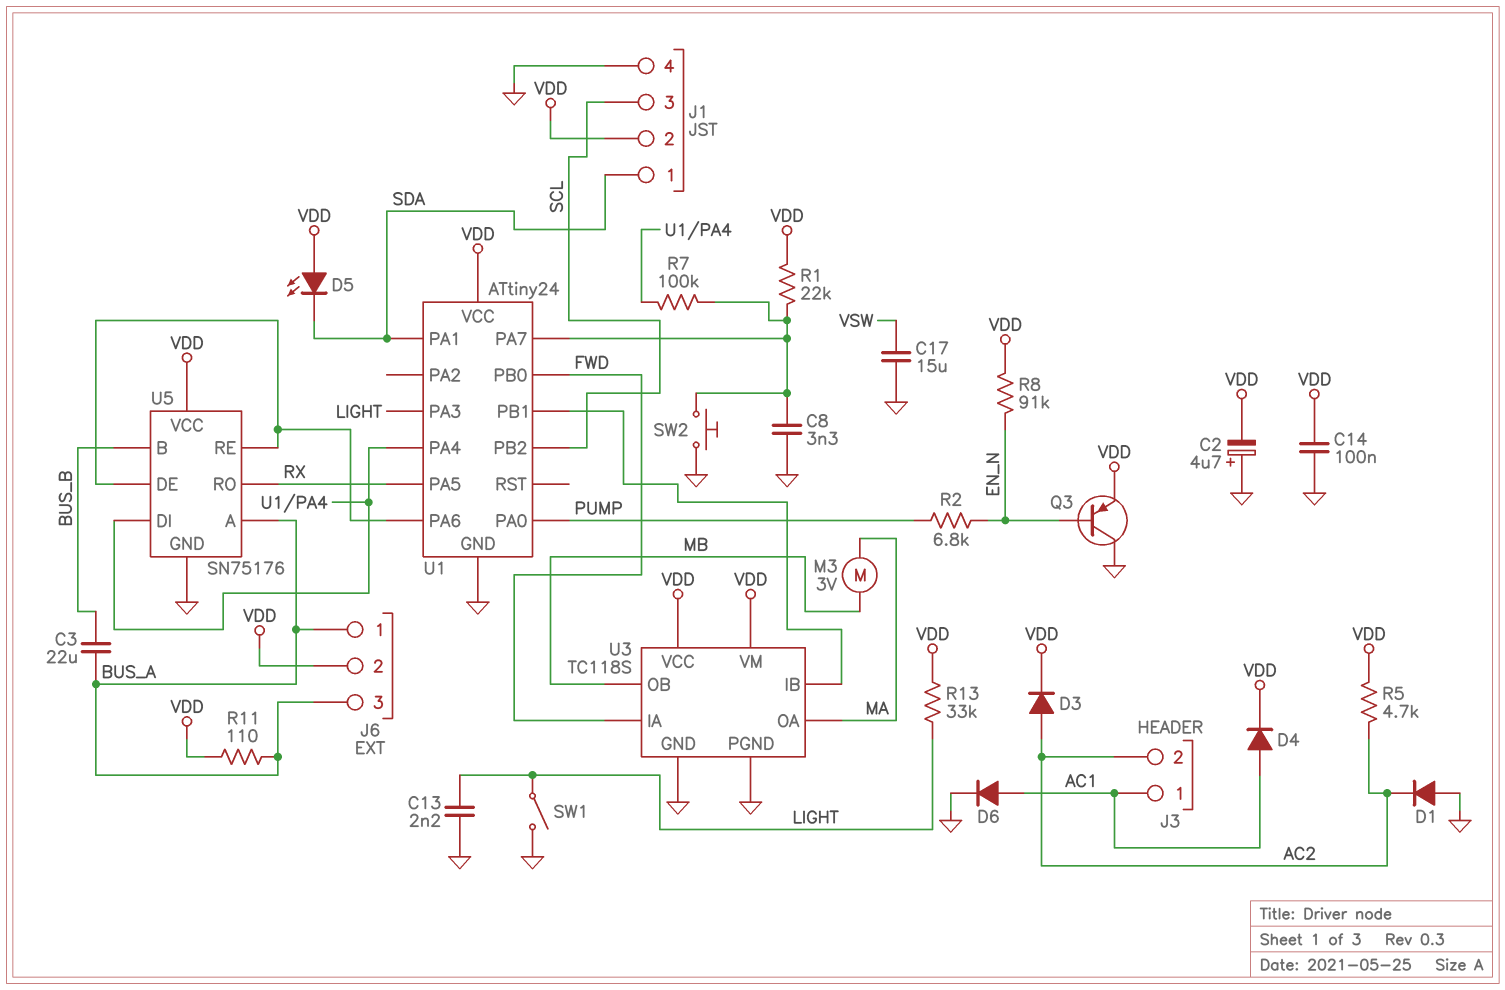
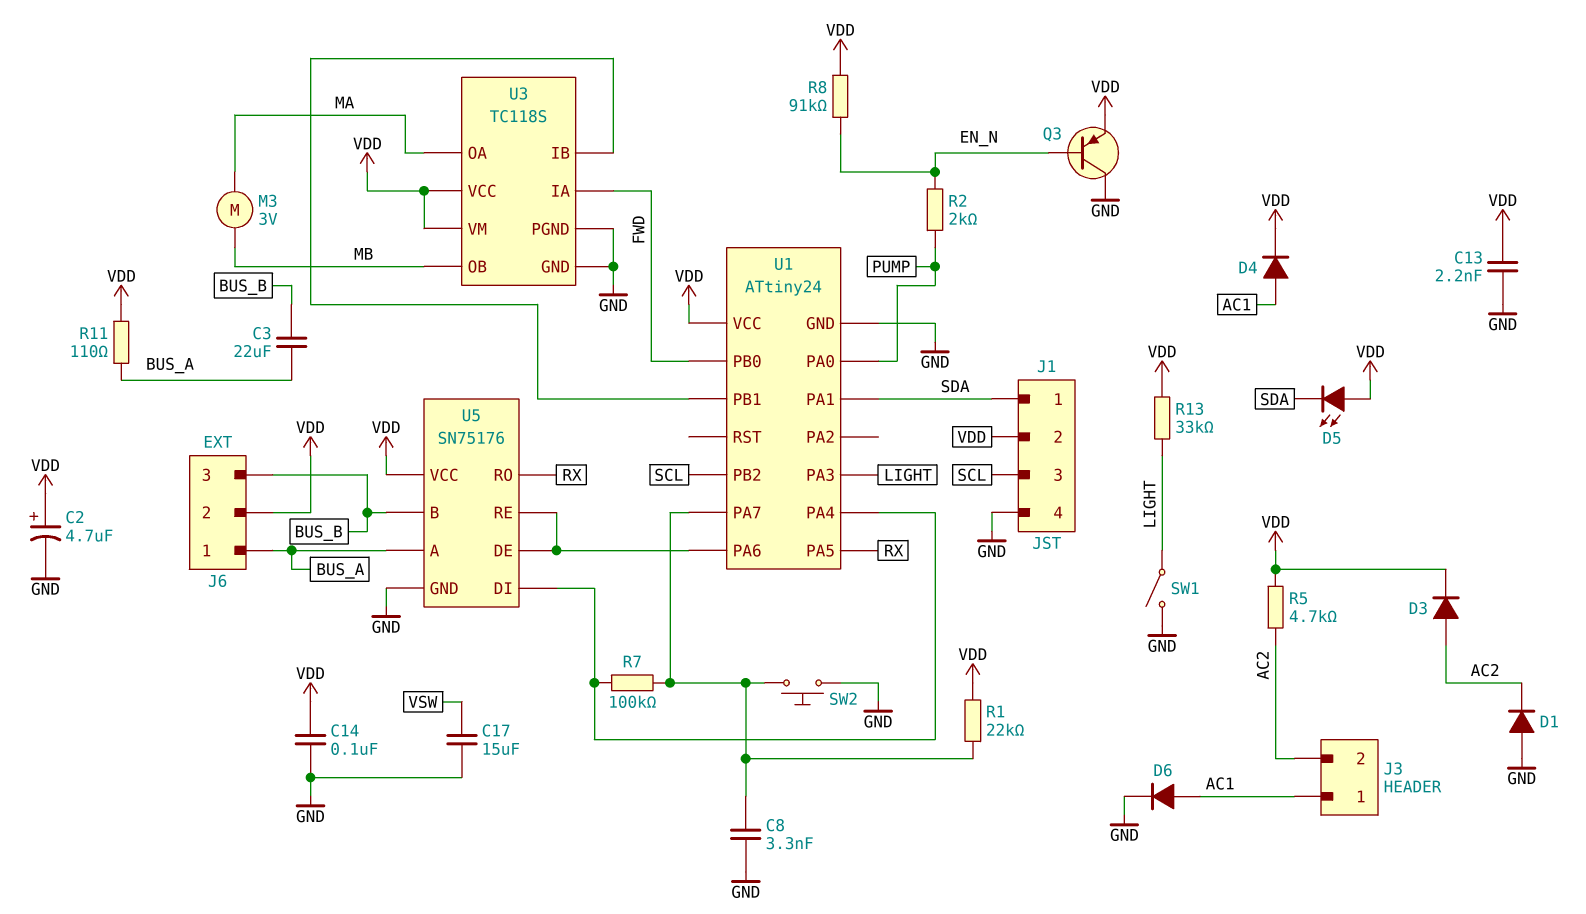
C2: 4.7uF (plus GND, minus VDD) -> 4.7uF (plus VDD, minus GND)
C13: 2.2nF (GND, LIGHT) -> 2.2nF (GND, VDD)
J6 pin 3: BUS_A -> BUS_B
R2: 6.8k (EN_N, PUMP) -> 2k (EN_N, PUMP)

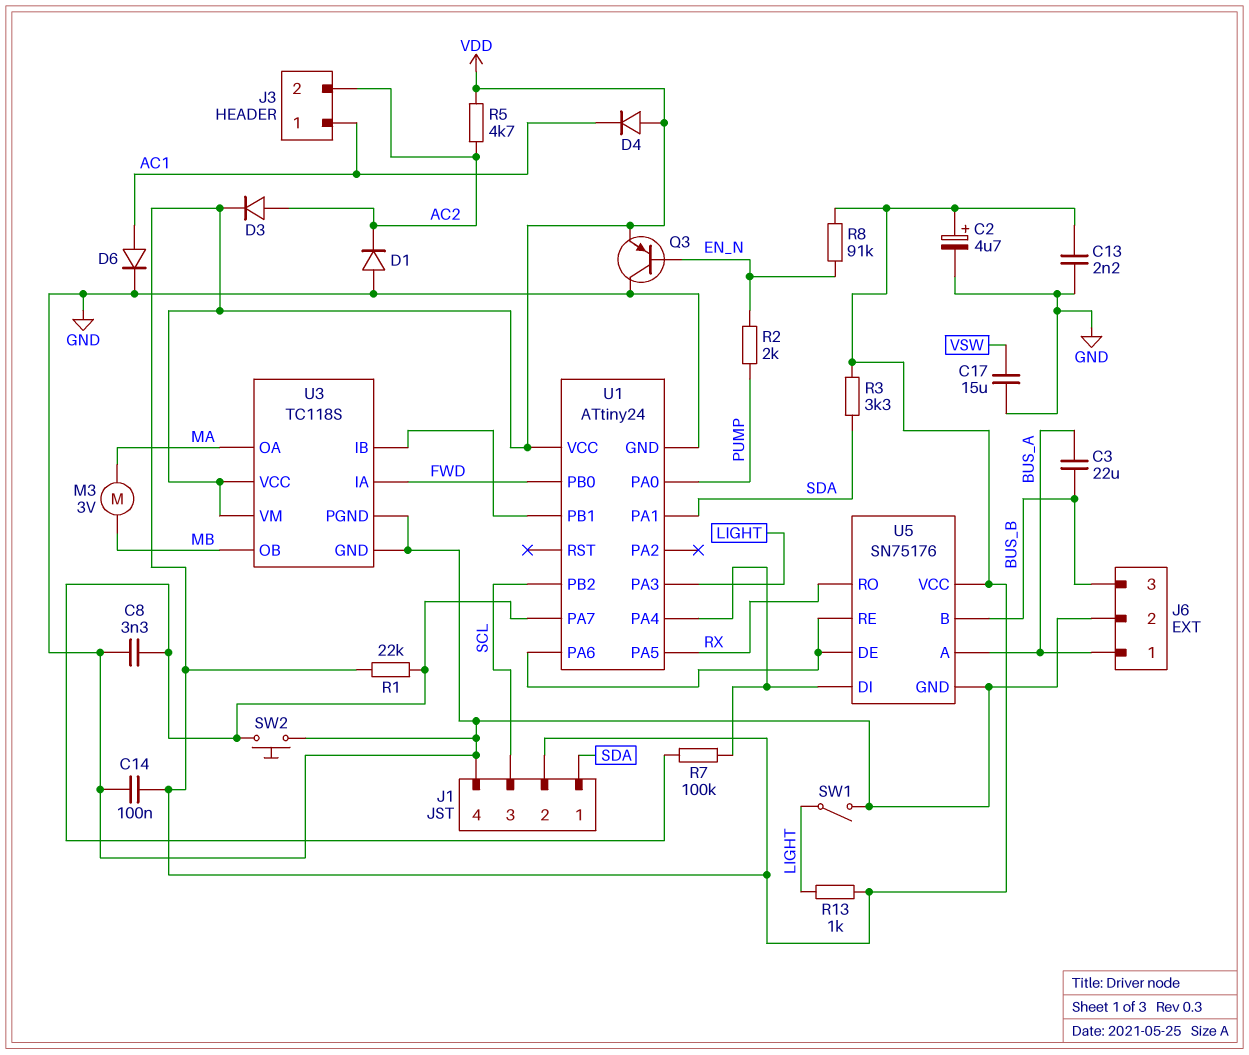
D4: diode (A AC1, K VDD) -> diode (A VDD, K AC1)
D5: LED (A VDD, K SDA) -> none
J6 pin 2: VDD -> GND
R3: none -> 3.3k (SDA, VDD)
R11: 110 (BUS_A, VDD) -> none
R13: 33k (LIGHT, VDD) -> 1k (LIGHT, VDD)

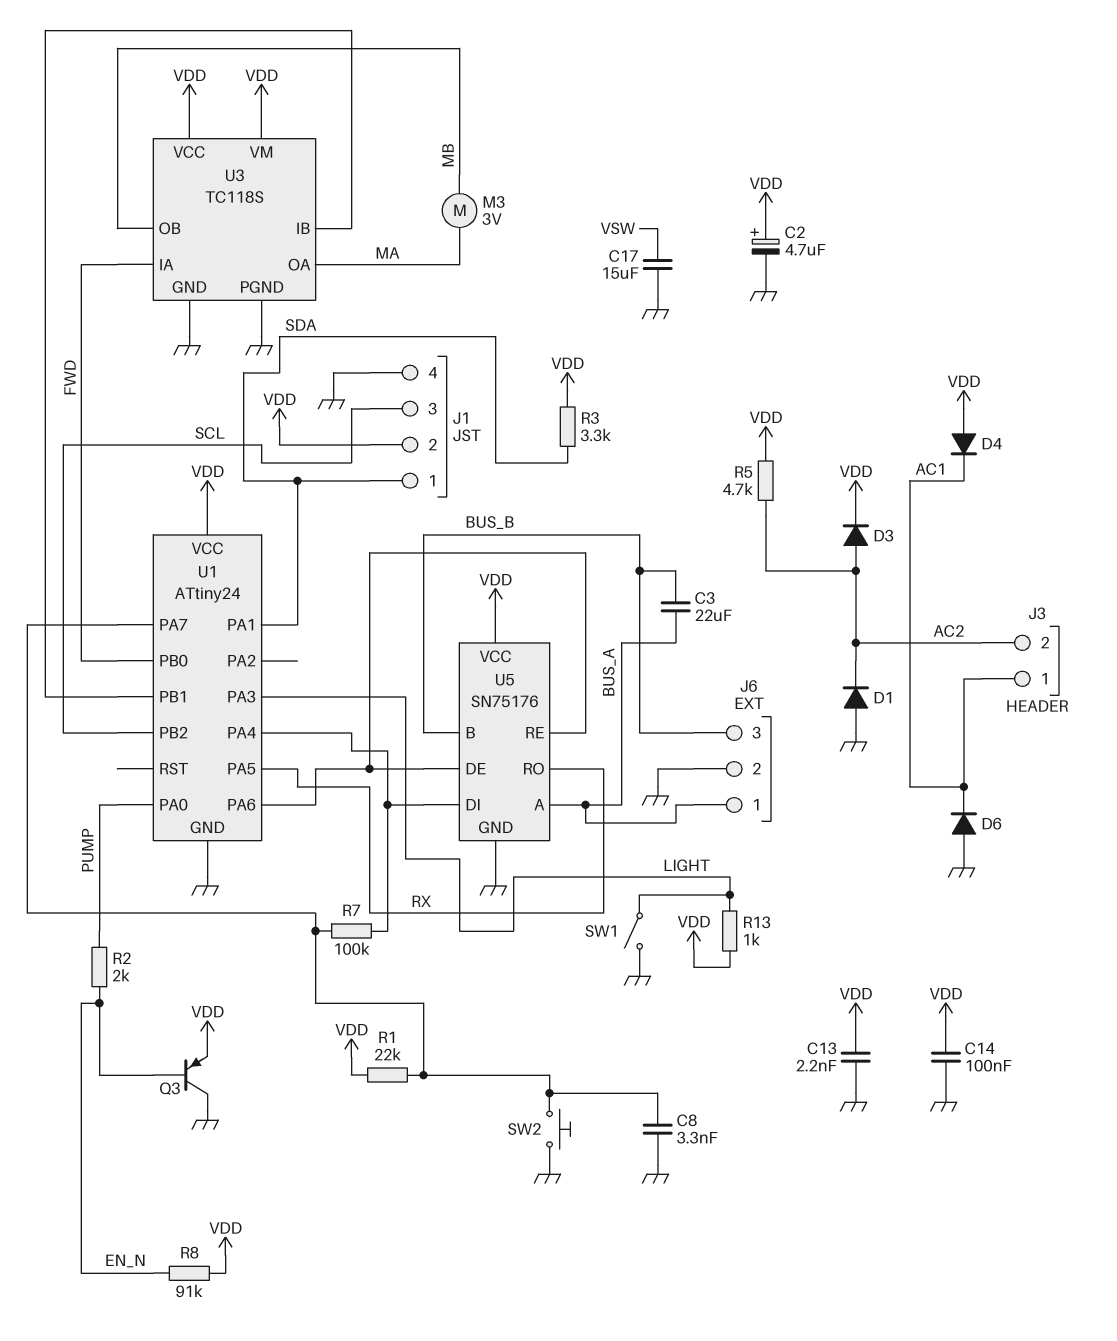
D6: diode (A AC1, K GND) -> diode (A GND, K AC1)

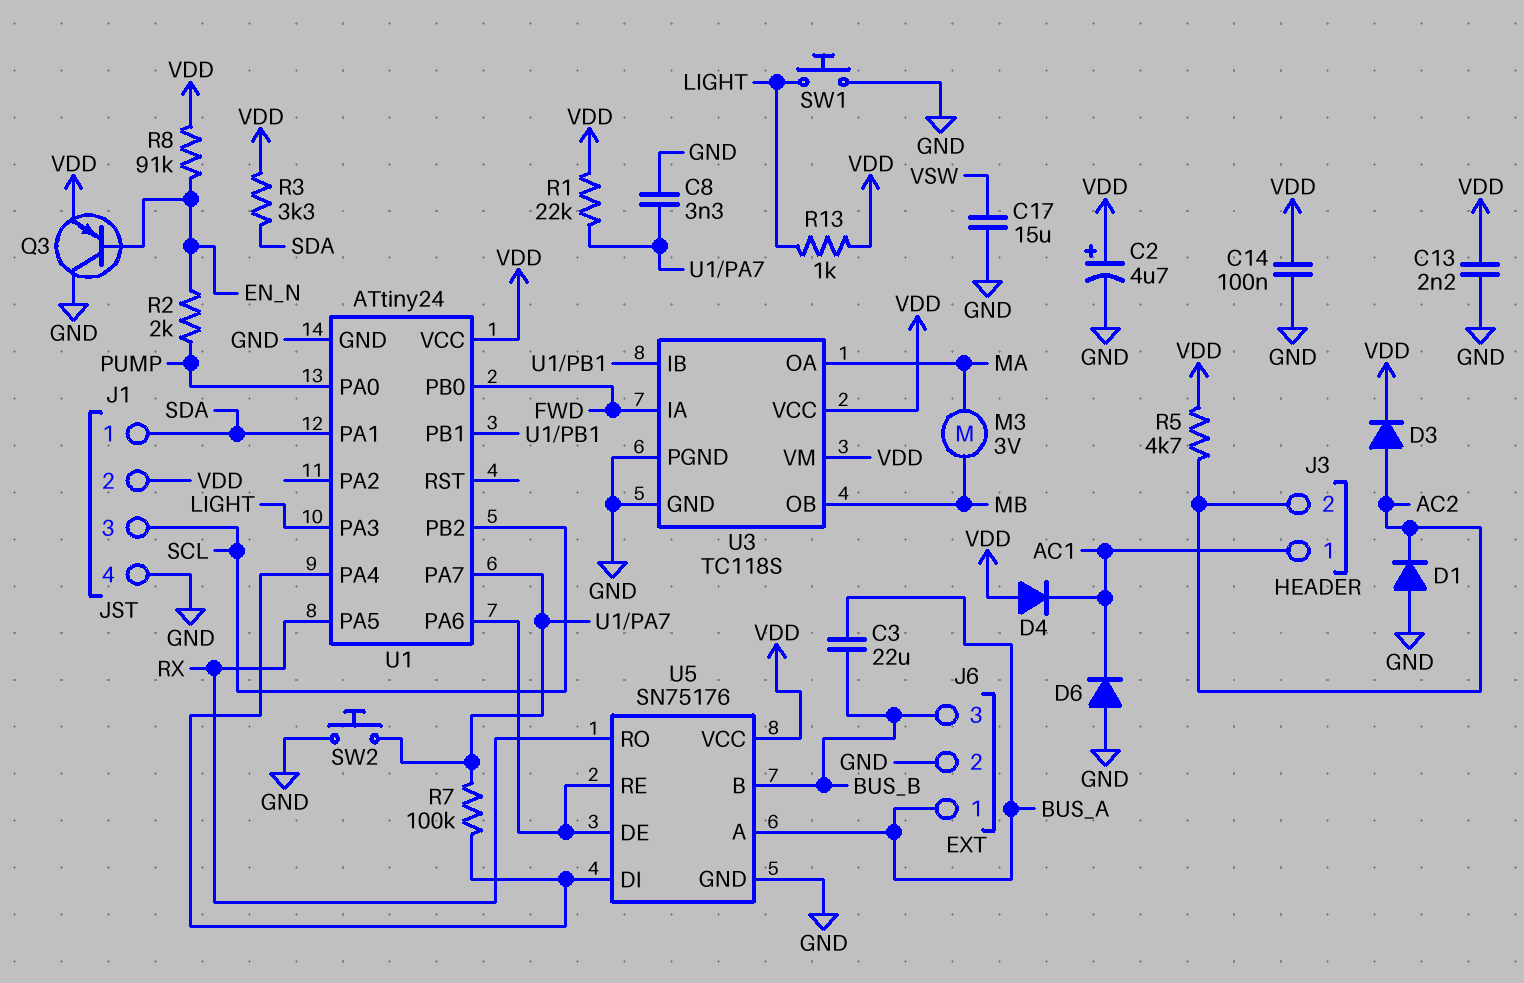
SW1: switch (GND, LIGHT) -> button (GND, LIGHT)

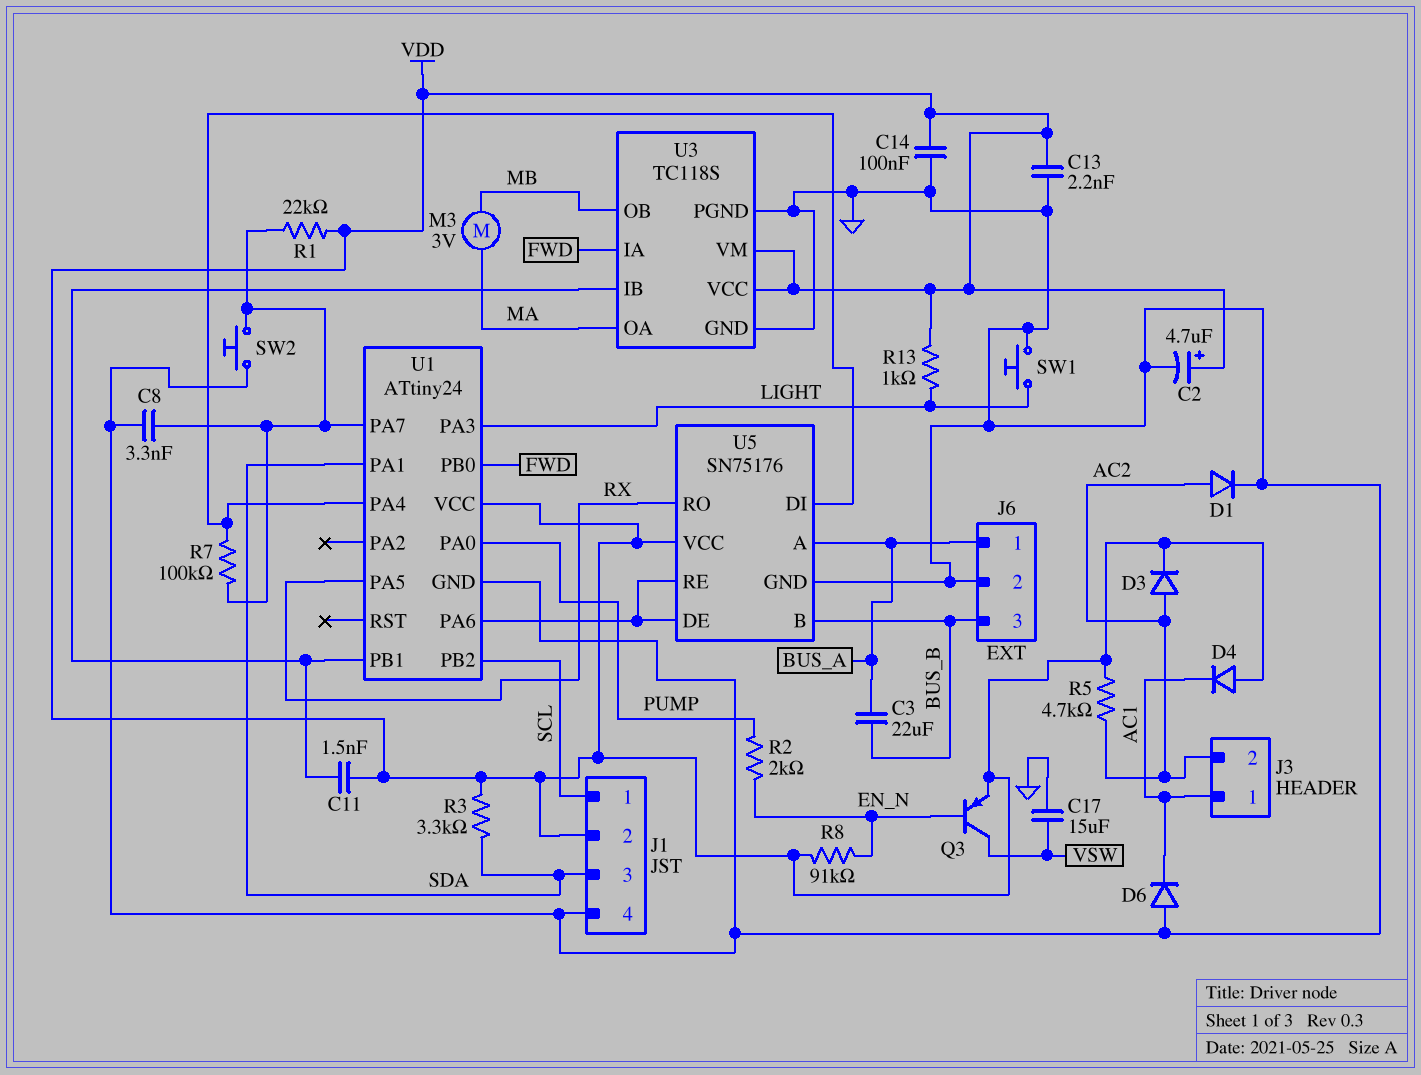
C11: none -> 1.5nF (U1/PB1, VDD)
D1: diode (A GND, K AC2) -> diode (A AC2, K GND)
J1 pin 1: SDA -> SCL
J1 pin 3: SCL -> SDA
Q3: PNP (B EN_N, C GND, E VDD) -> PNP (B EN_N, C VSW, E VDD)

